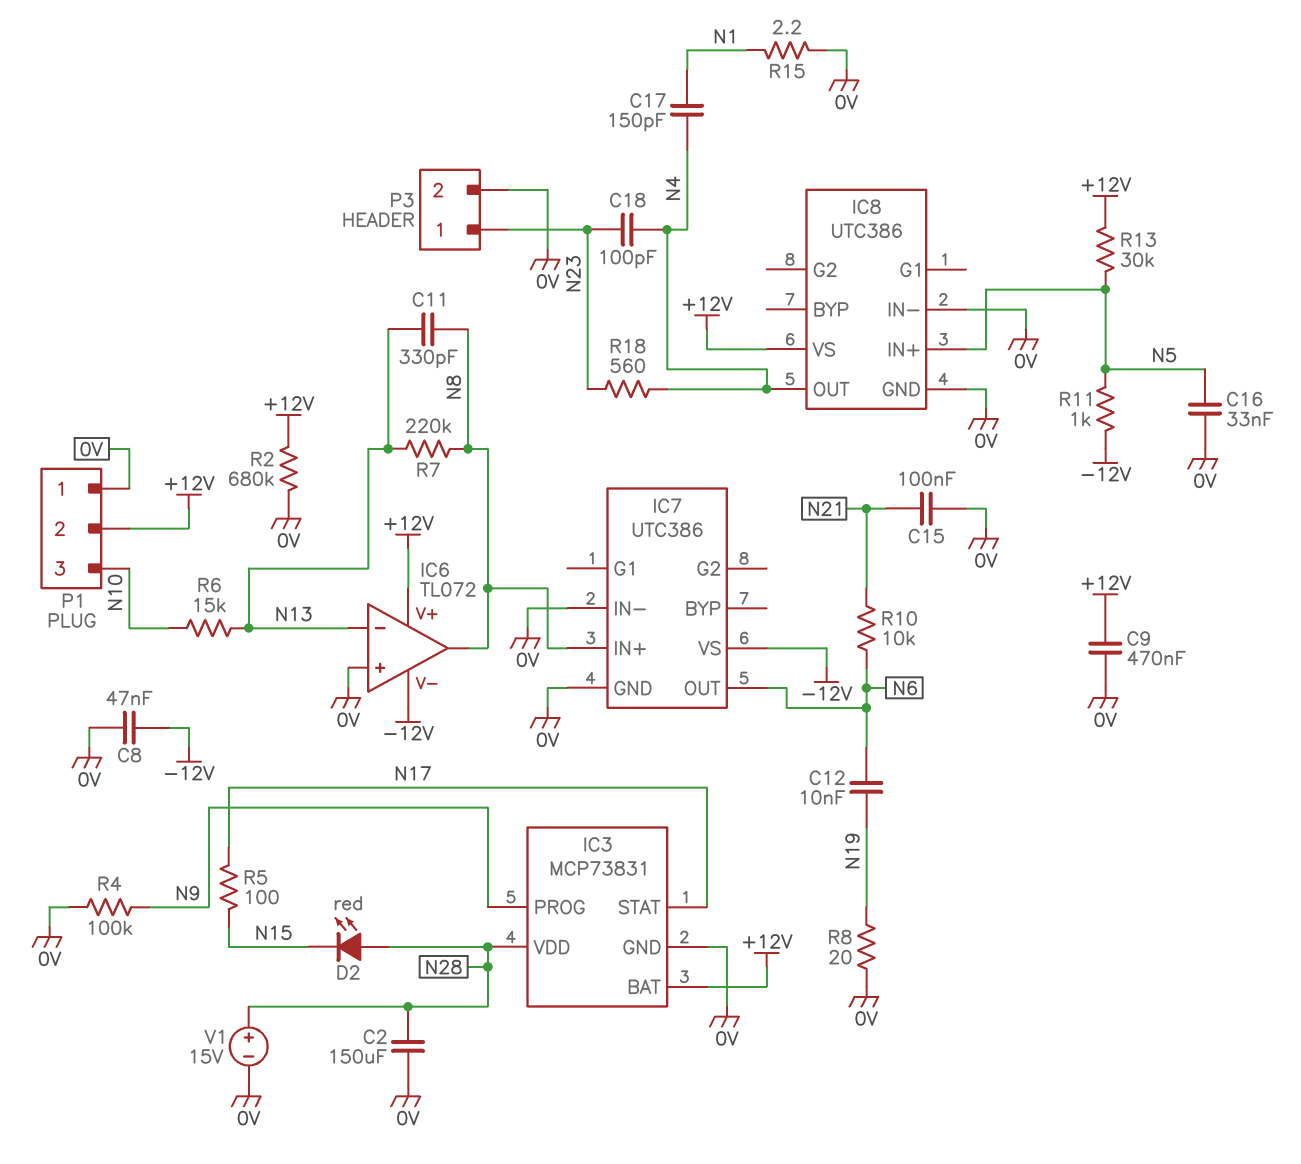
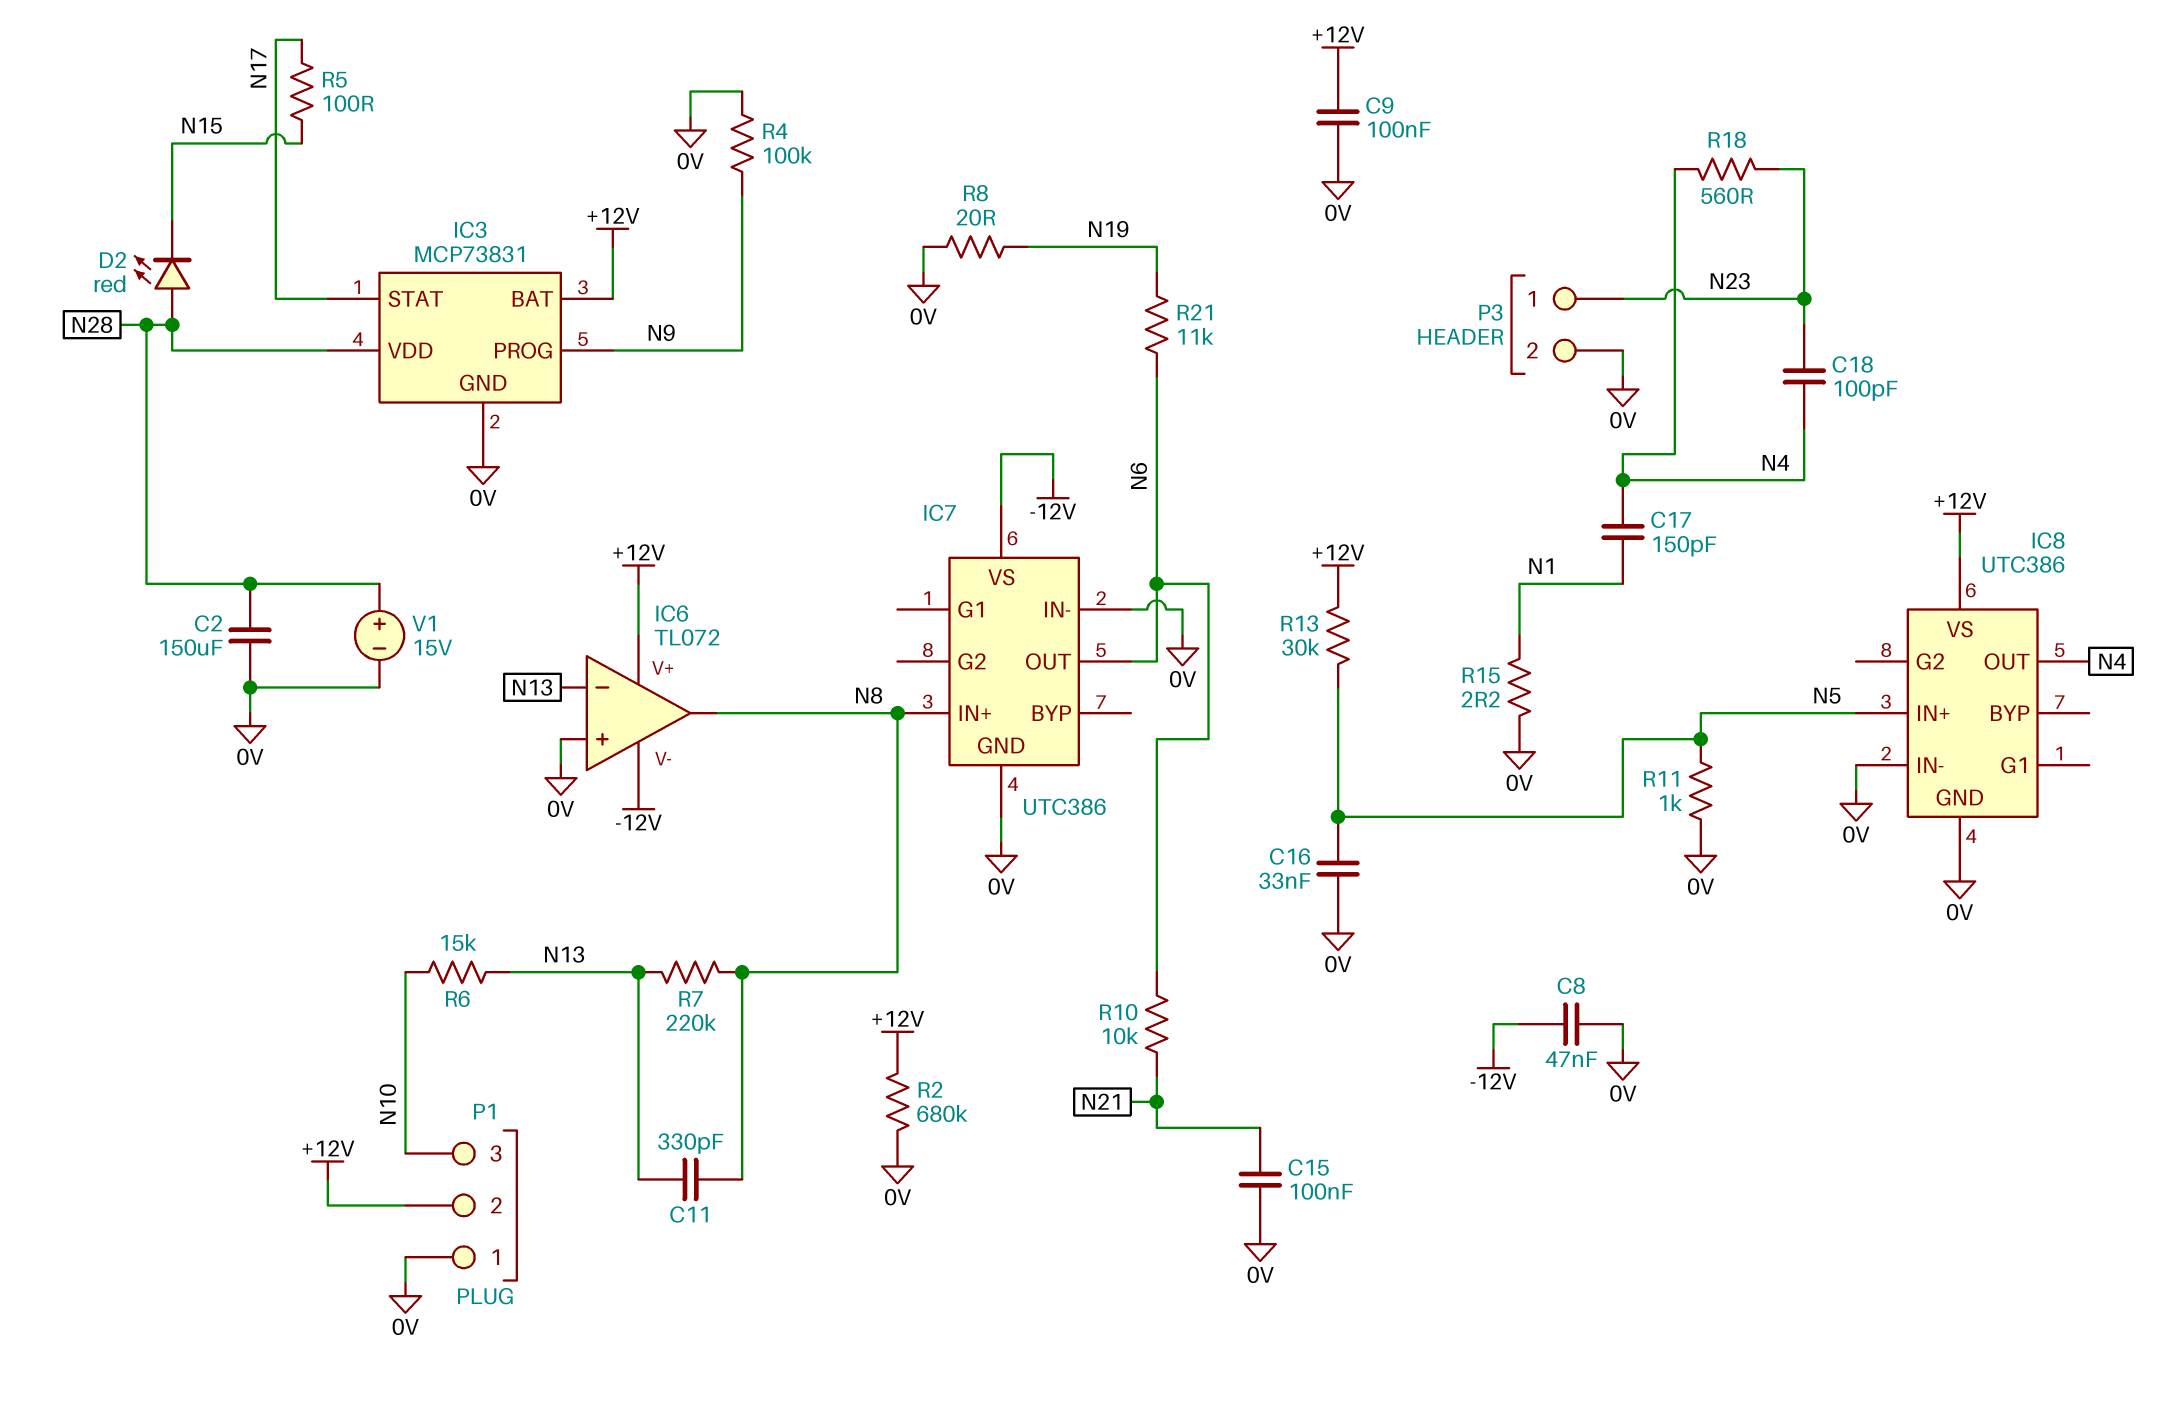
C9: 470nF (+12V, 0V) -> 100nF (+12V, 0V)
C12: 10nF (N6, N19) -> none
R11: 1k (-12V, N5) -> 1k (0V, N5)
R21: none -> 11k (N6, N19)

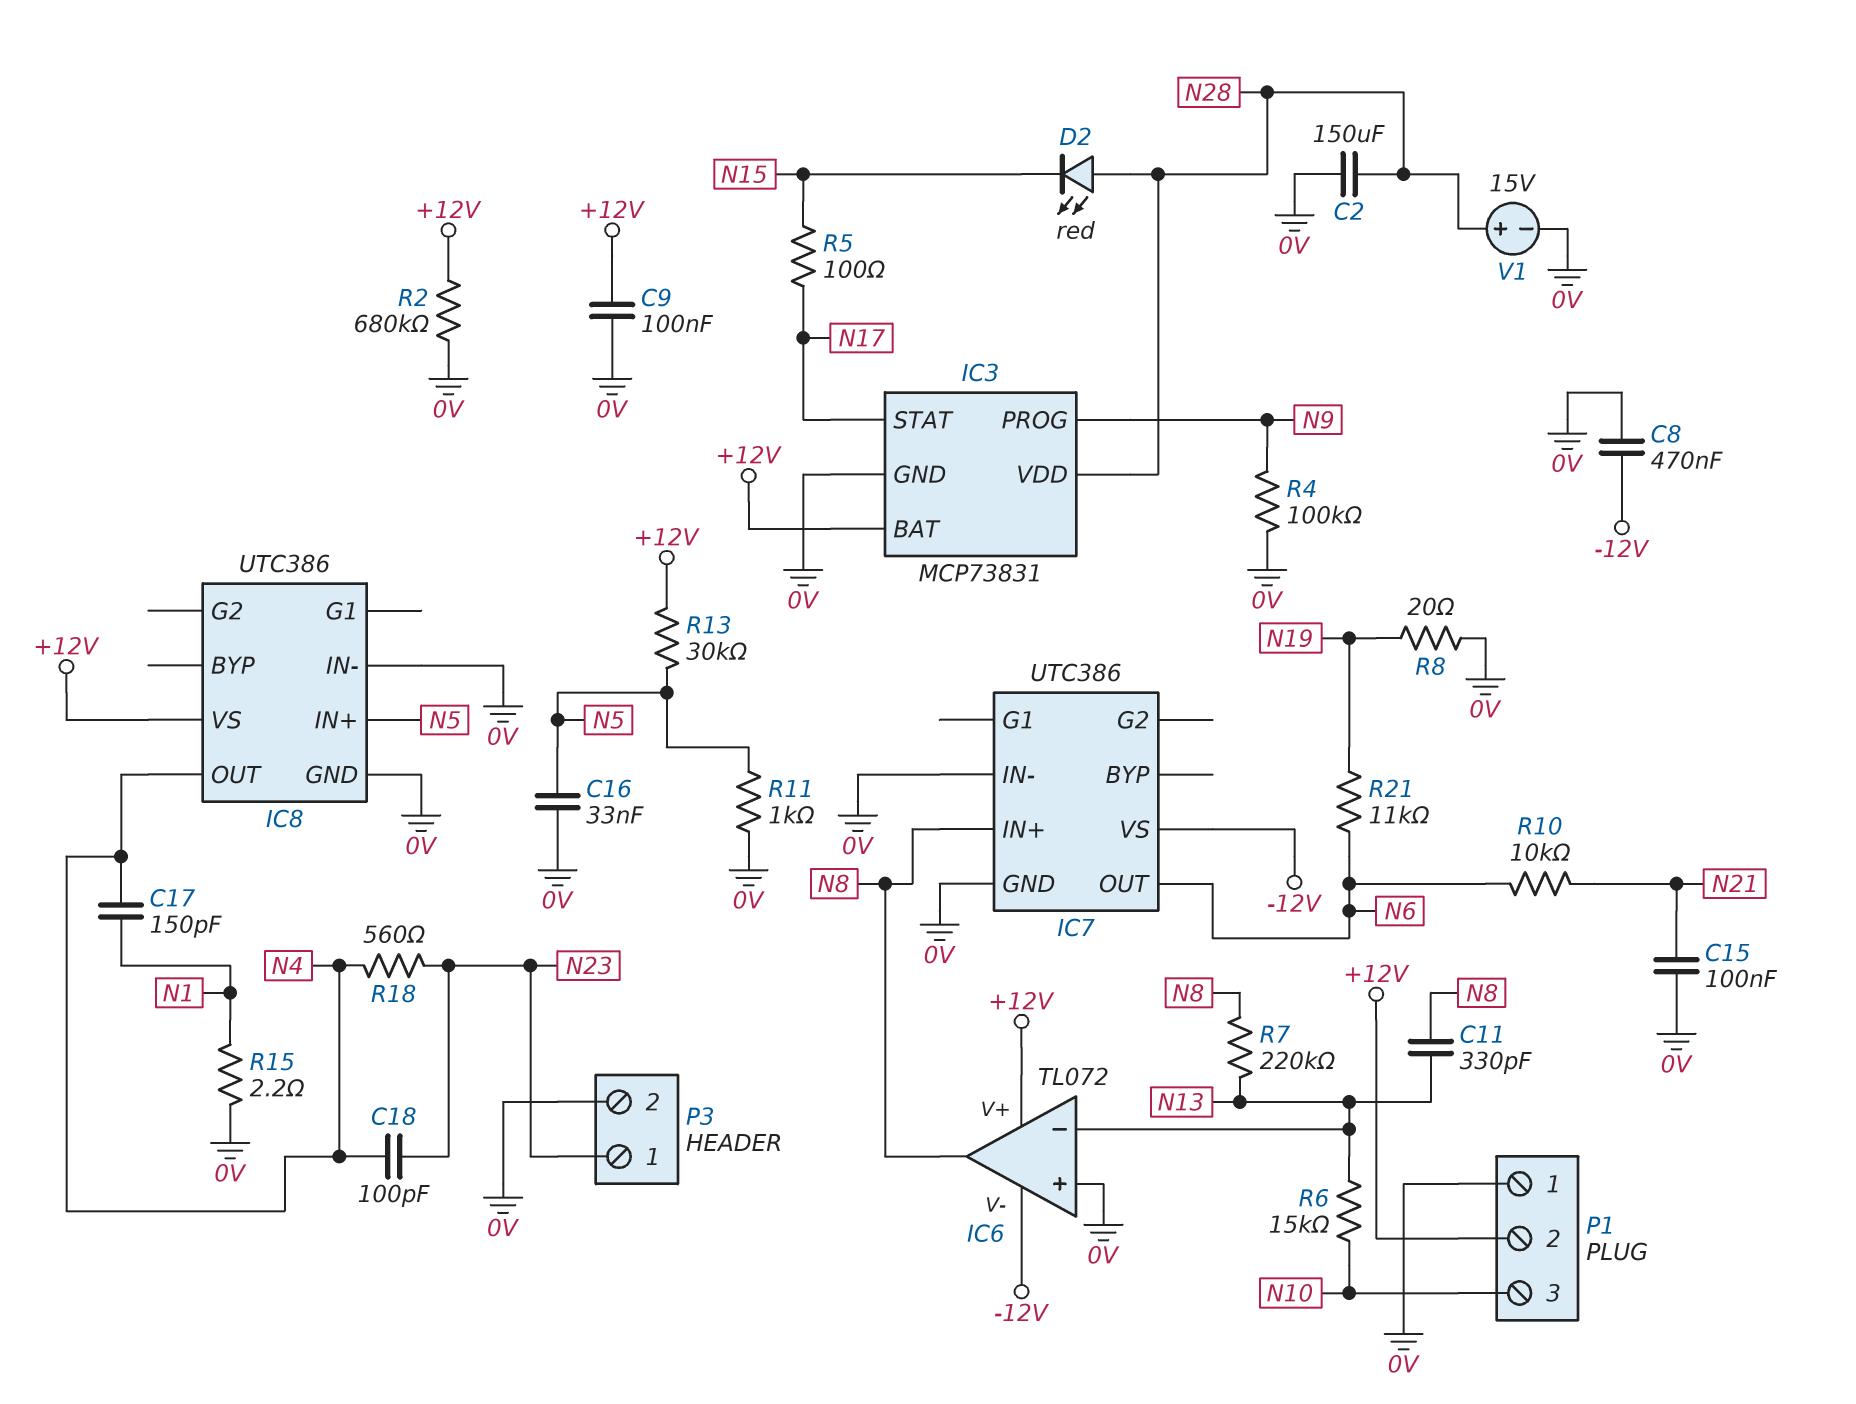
C8: 47nF (-12V, 0V) -> 470nF (-12V, 0V)

